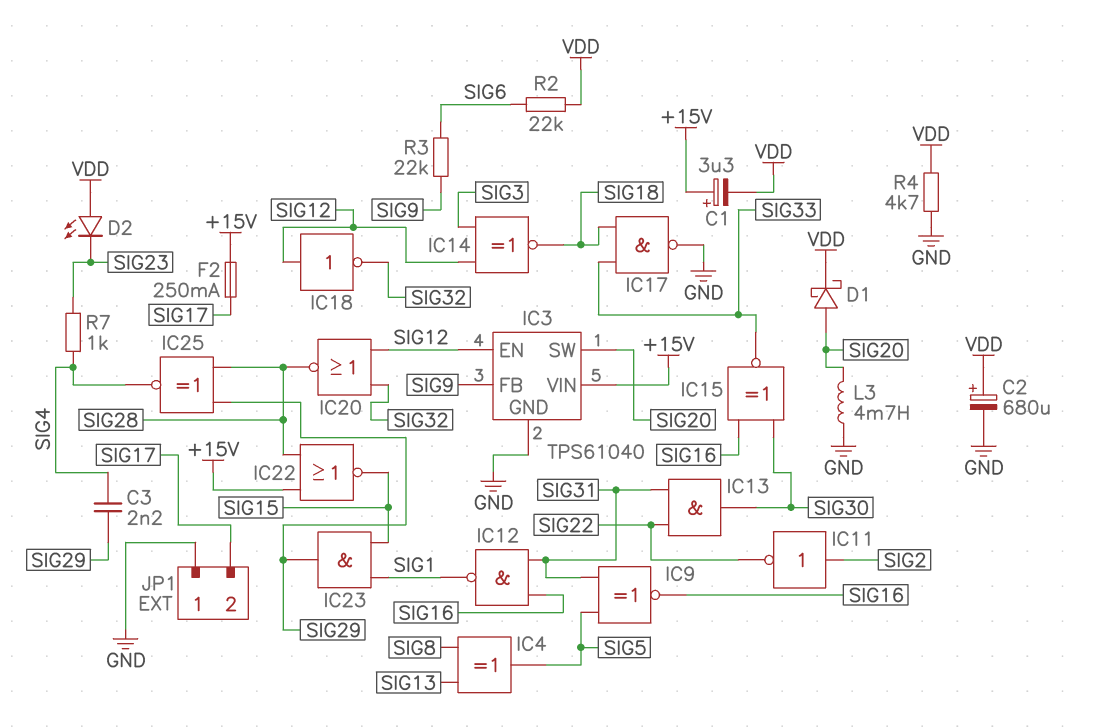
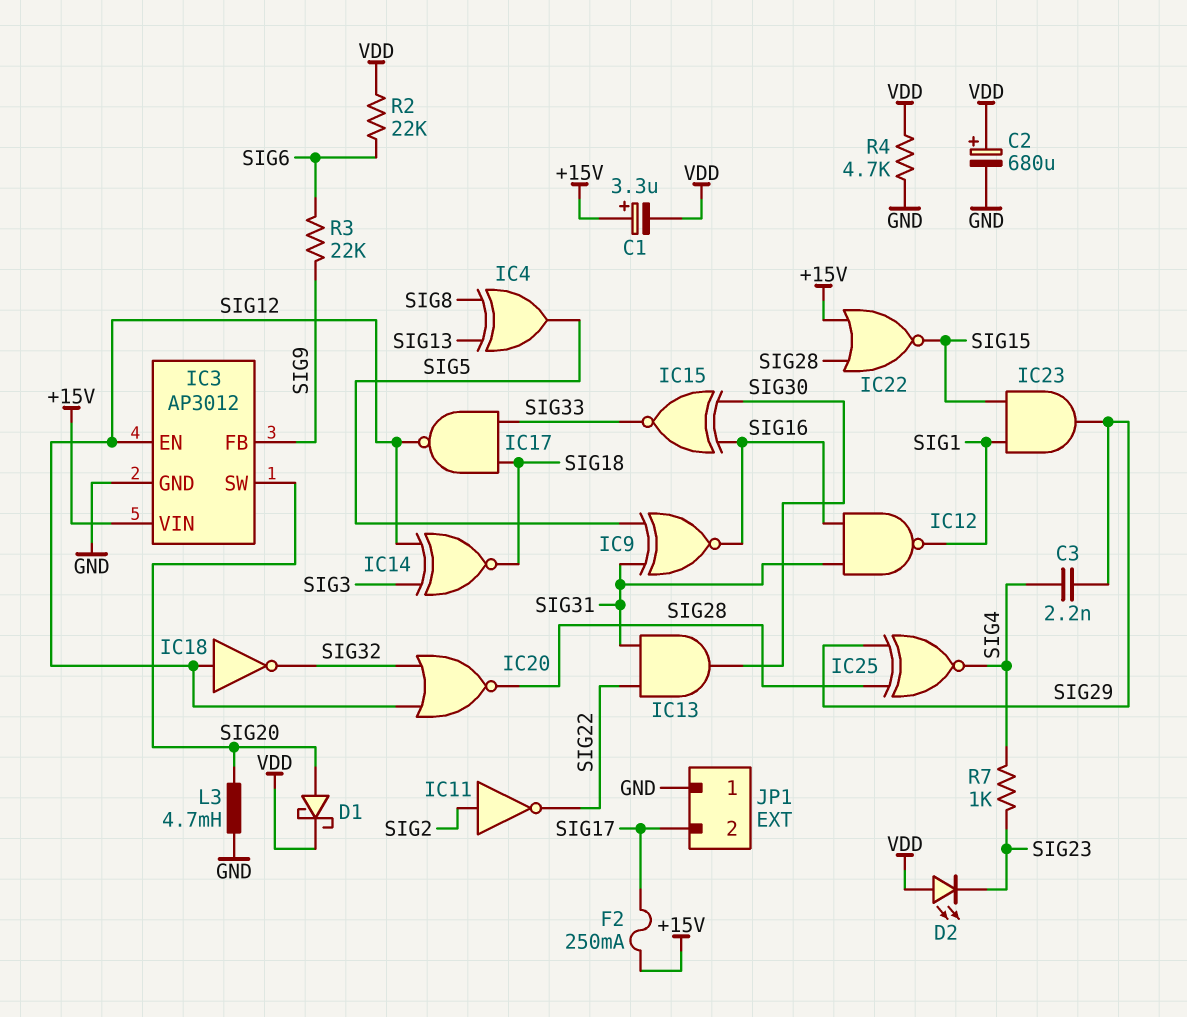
IC3: TPS61040 -> AP3012
IC17: NAND (in SIG18, in SIG33, out GND) -> NAND (in SIG18, in SIG33, out SIG12)

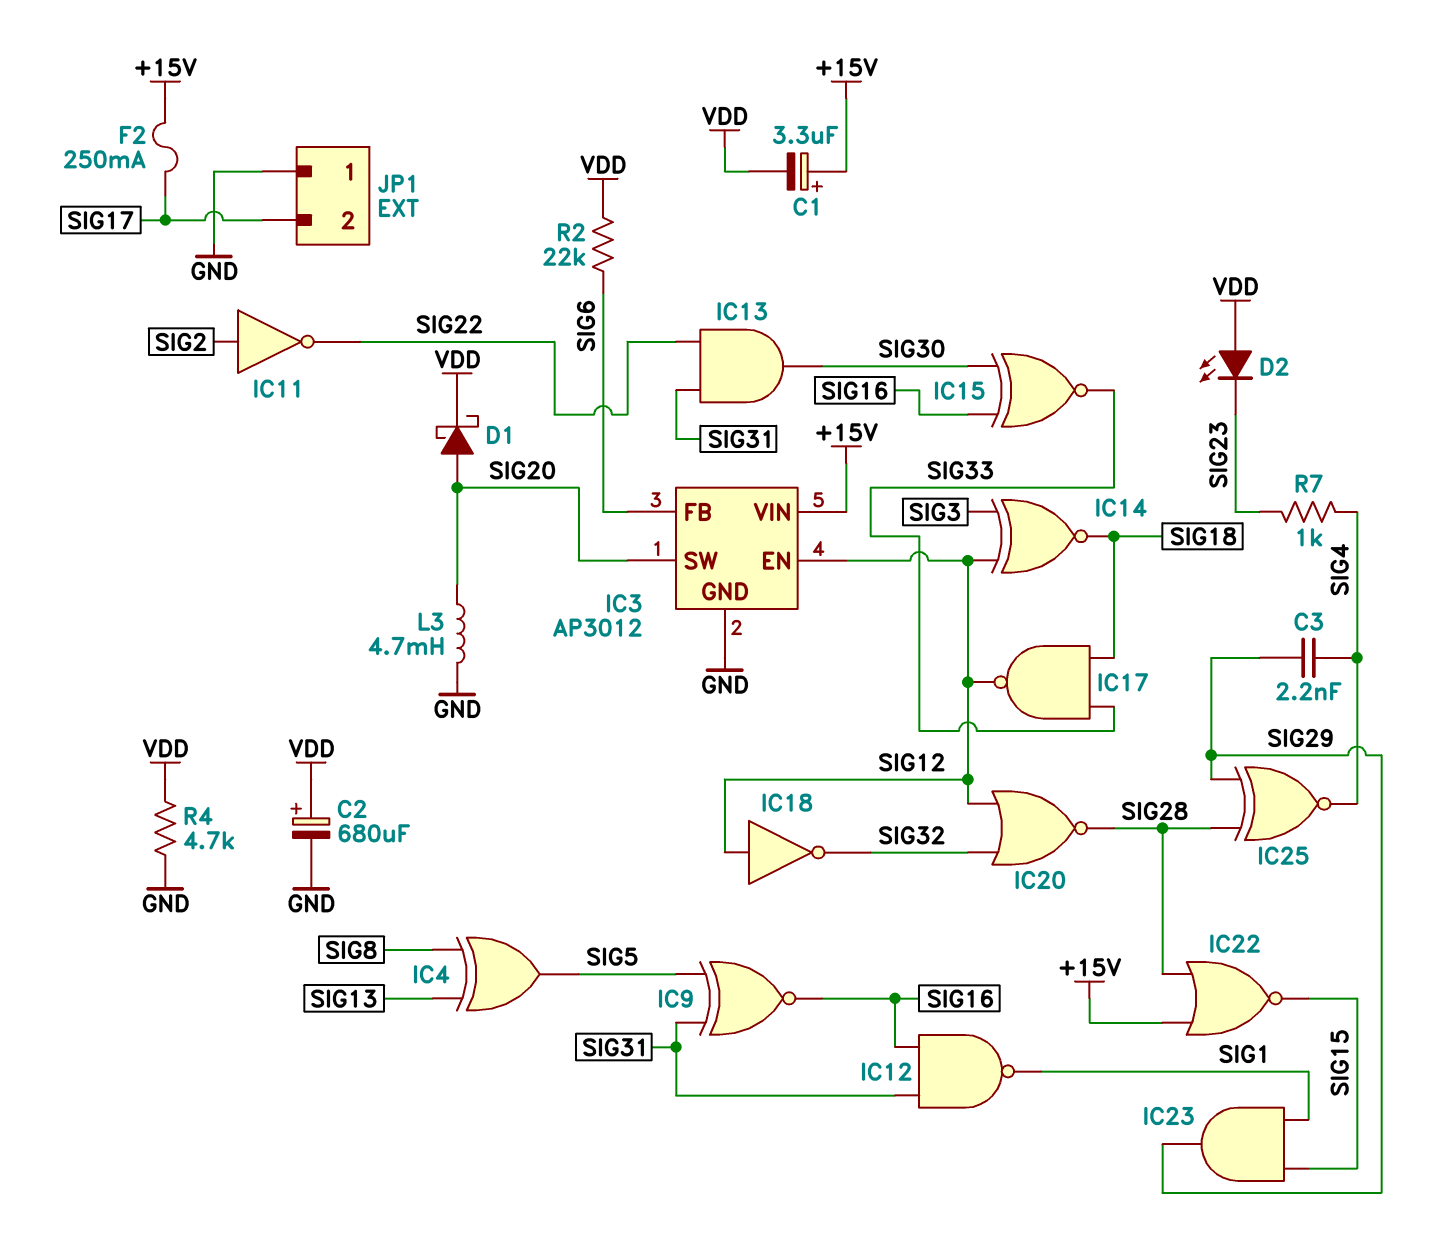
IC3 pin FB: SIG9 -> SIG6
R3: 22k (SIG6, SIG9) -> none

